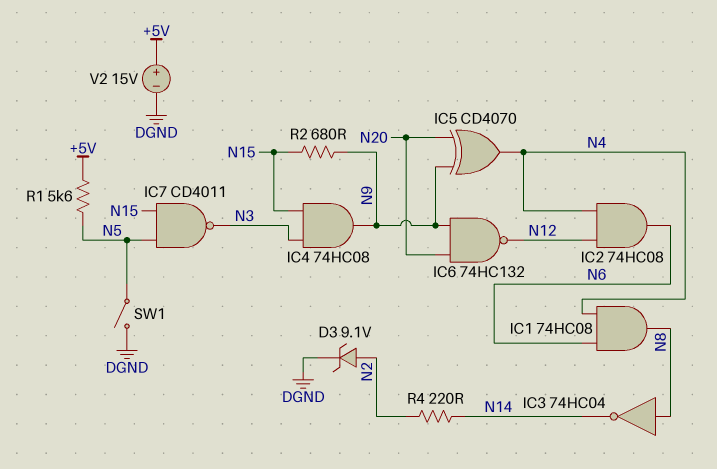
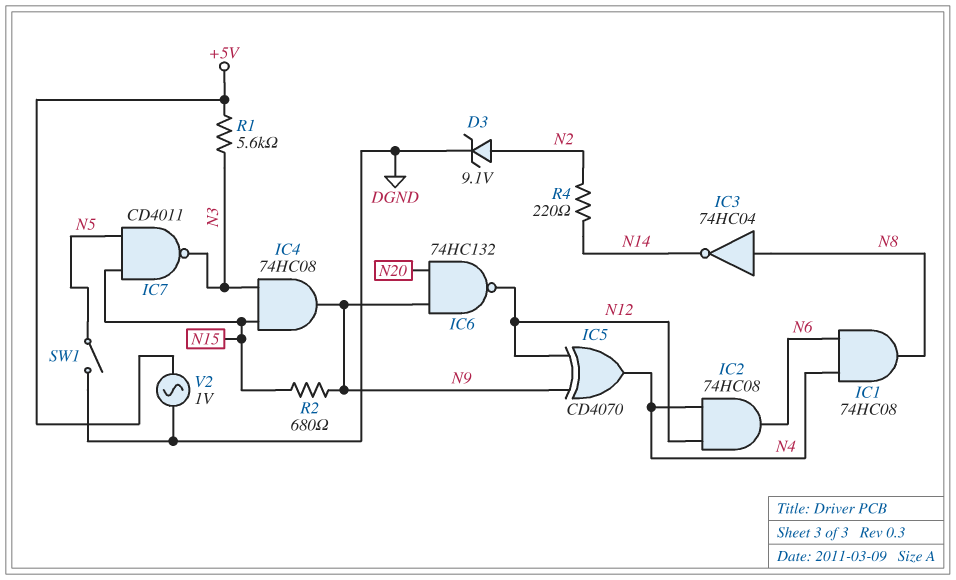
IC5: XOR CD4070 (in N9, in N20, out N4) -> XOR CD4070 (in N9, in N12, out N4)
R1: 5.6k (+5V, N5) -> 5.6k (+5V, N3)
V2: 15V (plus +5V, minus DGND) -> AC 1V (+5V, DGND)

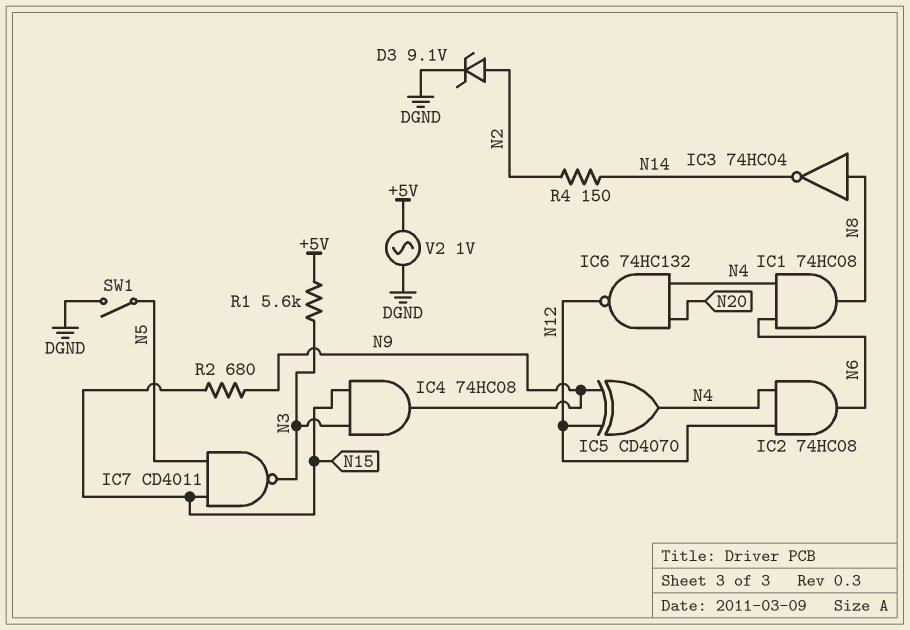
IC6: NAND 74HC132 (in N9, in N20, out N12) -> NAND 74HC132 (in N4, in N20, out N12)
R4: 220 (N2, N14) -> 150 (N2, N14)

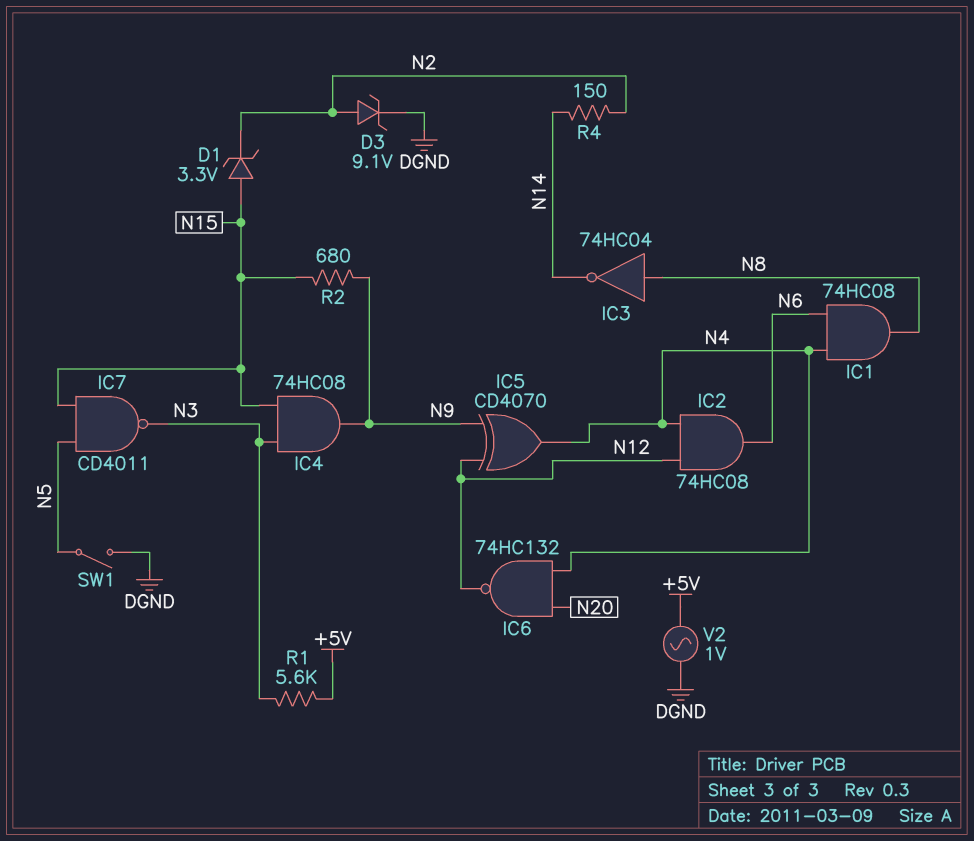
D1: none -> zener 3.3V (A N15, K N2)

